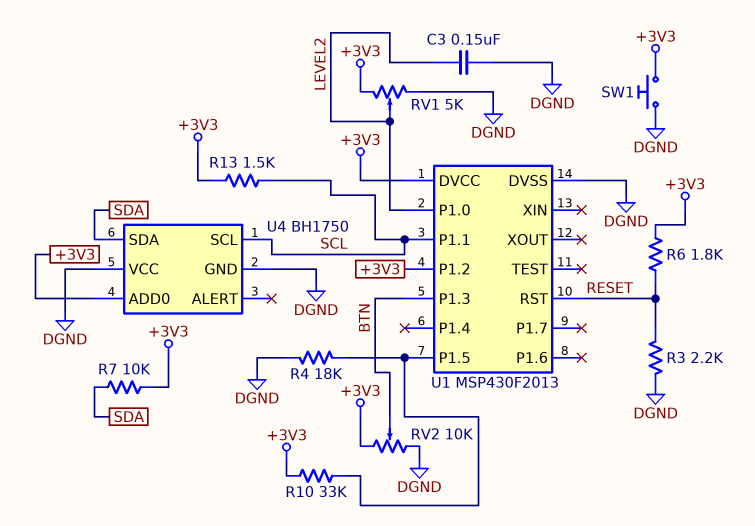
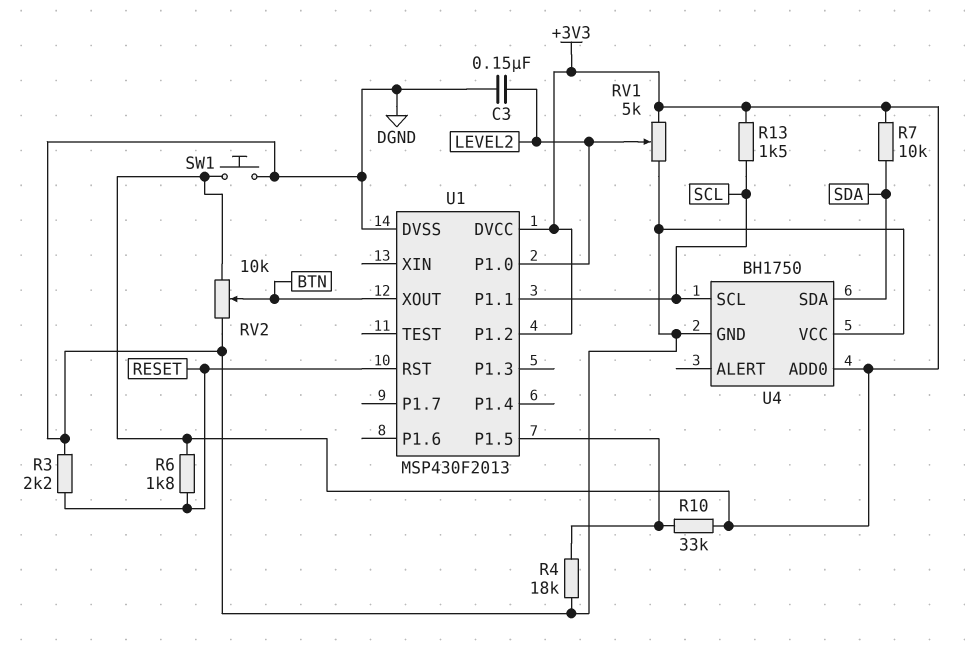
U1 pin P1.3: BTN -> none
U1 pin XOUT: none -> BTN

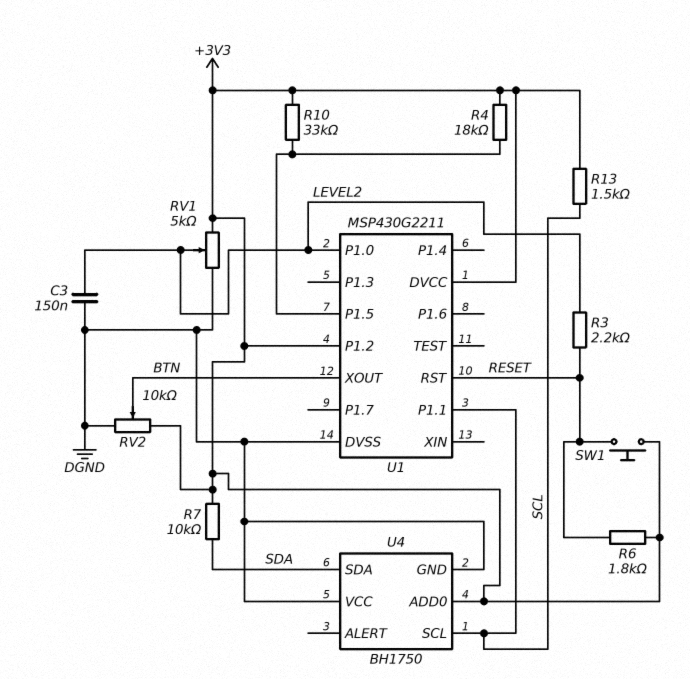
R3: 2.2k (DGND, RESET) -> 2.2k (LEVEL2, RESET)
R4: 18k (DGND, U1/P1.5) -> 18k (+3V3, U1/P1.5)
SW1: button (+3V3, DGND) -> button (+3V3, RESET)
U1: MSP430F2013 -> MSP430G2211

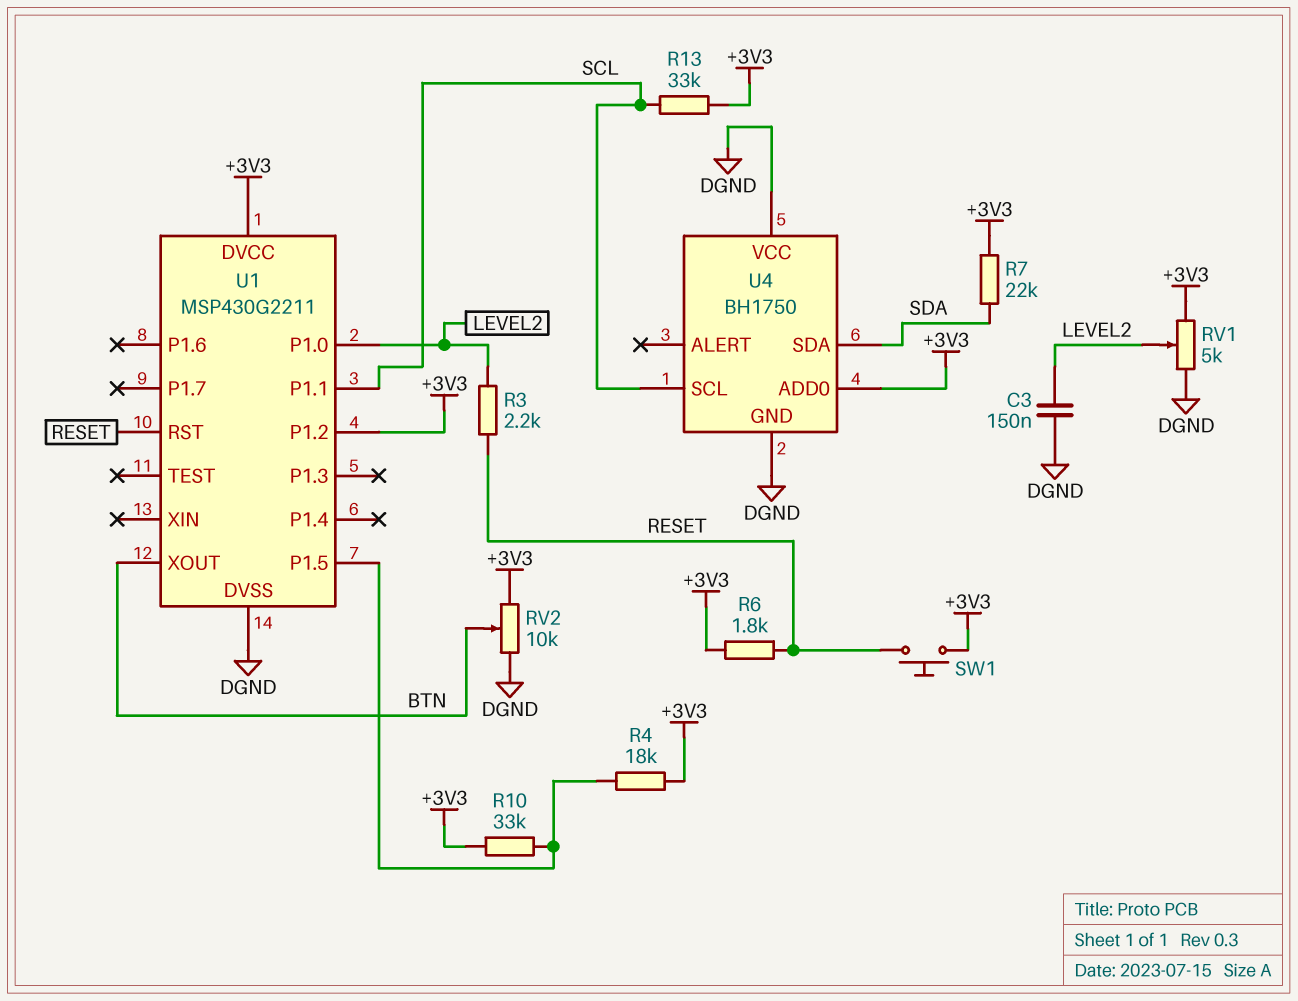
R7: 10k (+3V3, SDA) -> 22k (+3V3, SDA)
R13: 1.5k (+3V3, SCL) -> 33k (+3V3, SCL)

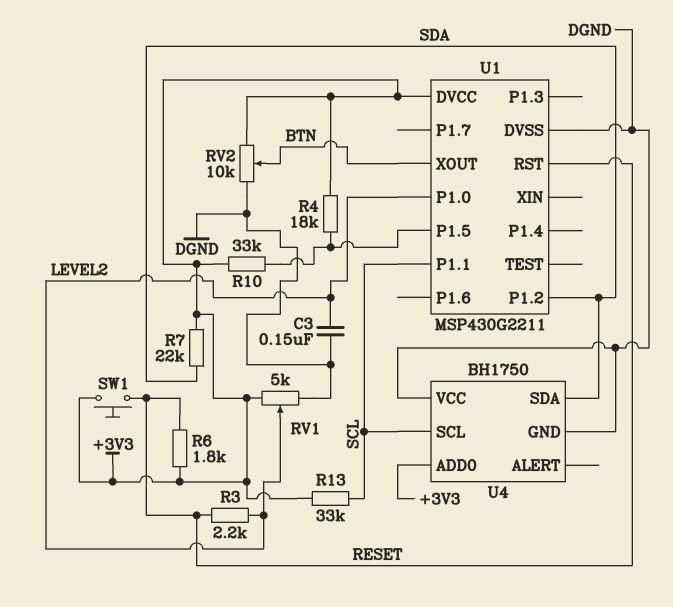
U1 pin P1.2: +3V3 -> SDA

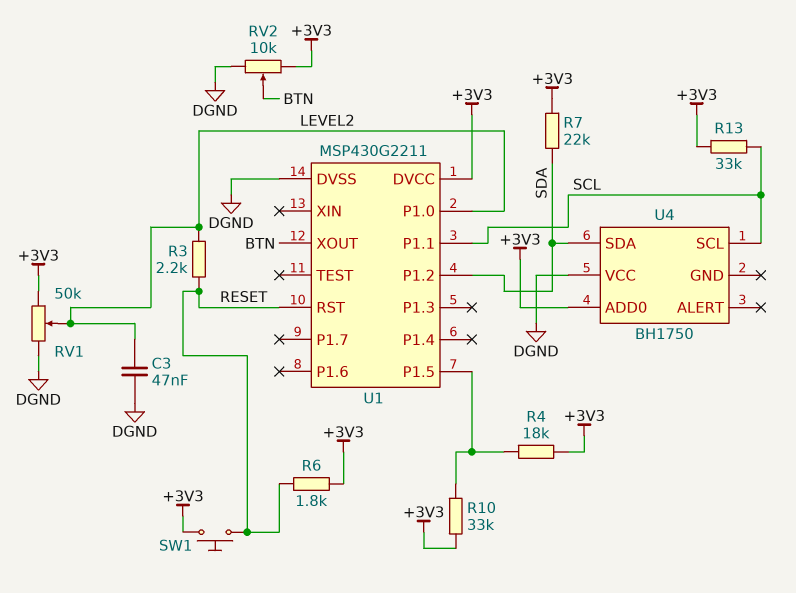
C3: 150nF (DGND, LEVEL2) -> 47nF (DGND, LEVEL2)
RV1: 5k (+3V3, DGND, wiper LEVEL2) -> 50k (+3V3, DGND, wiper LEVEL2)
U4 pin GND: DGND -> none

